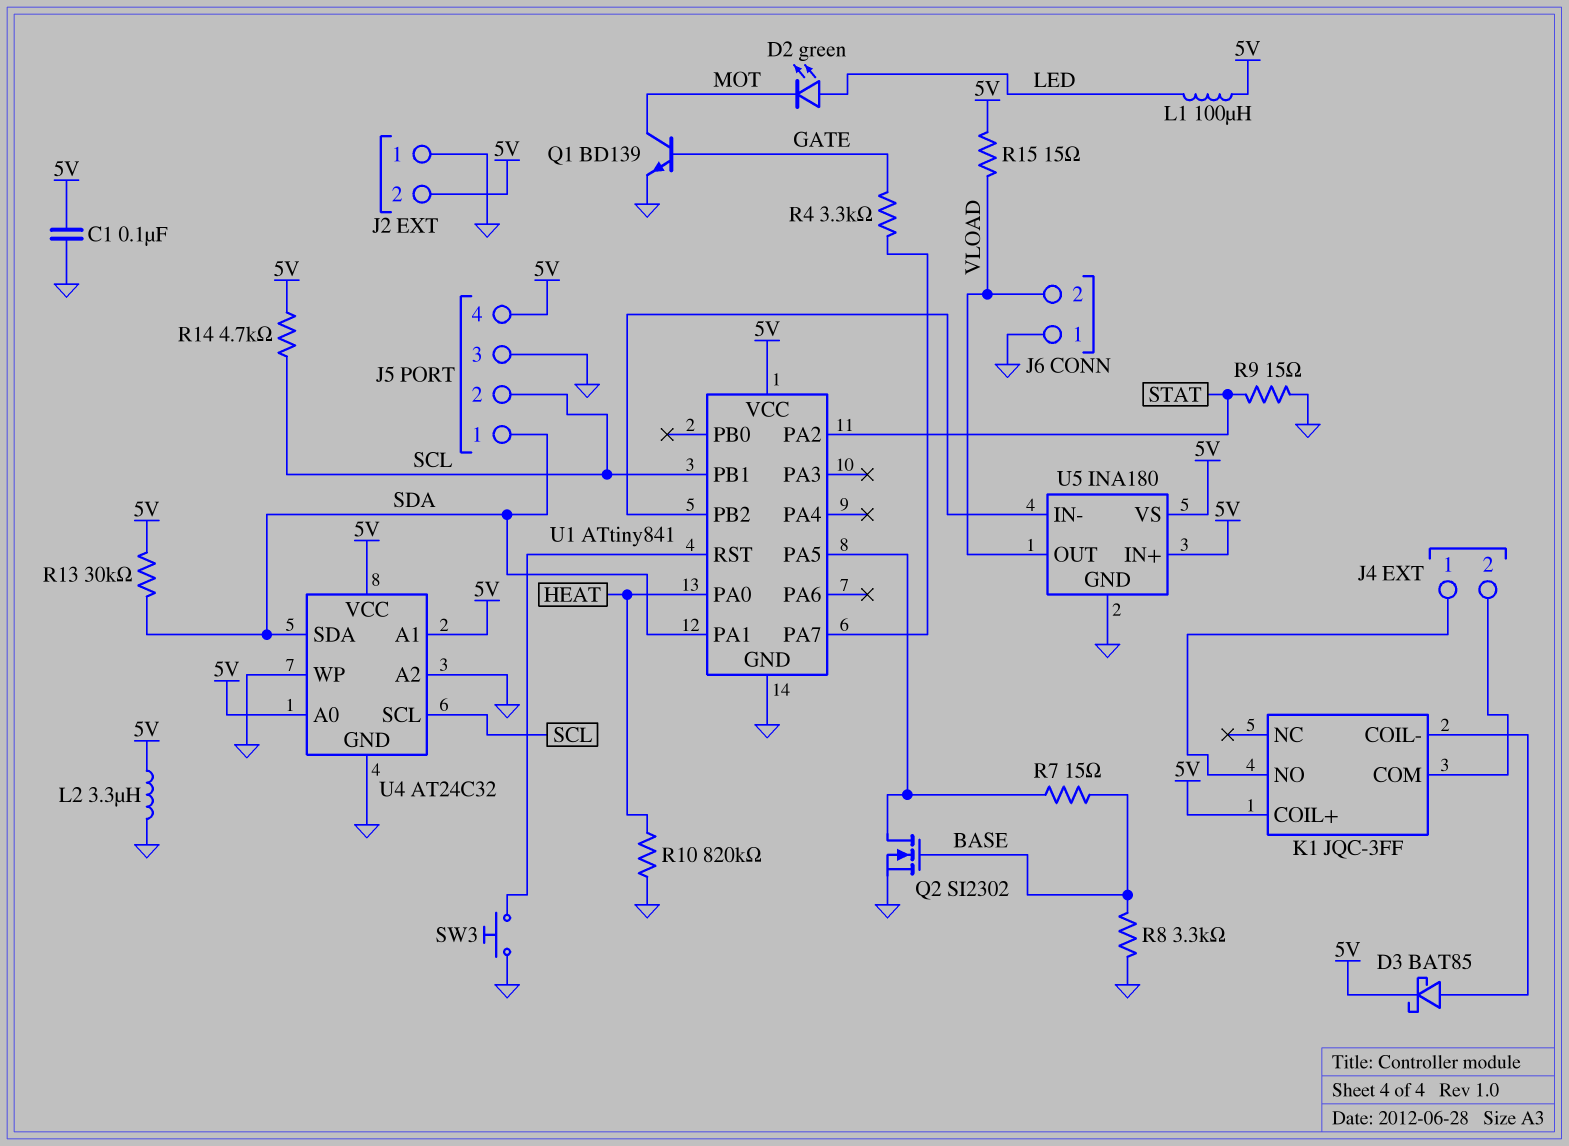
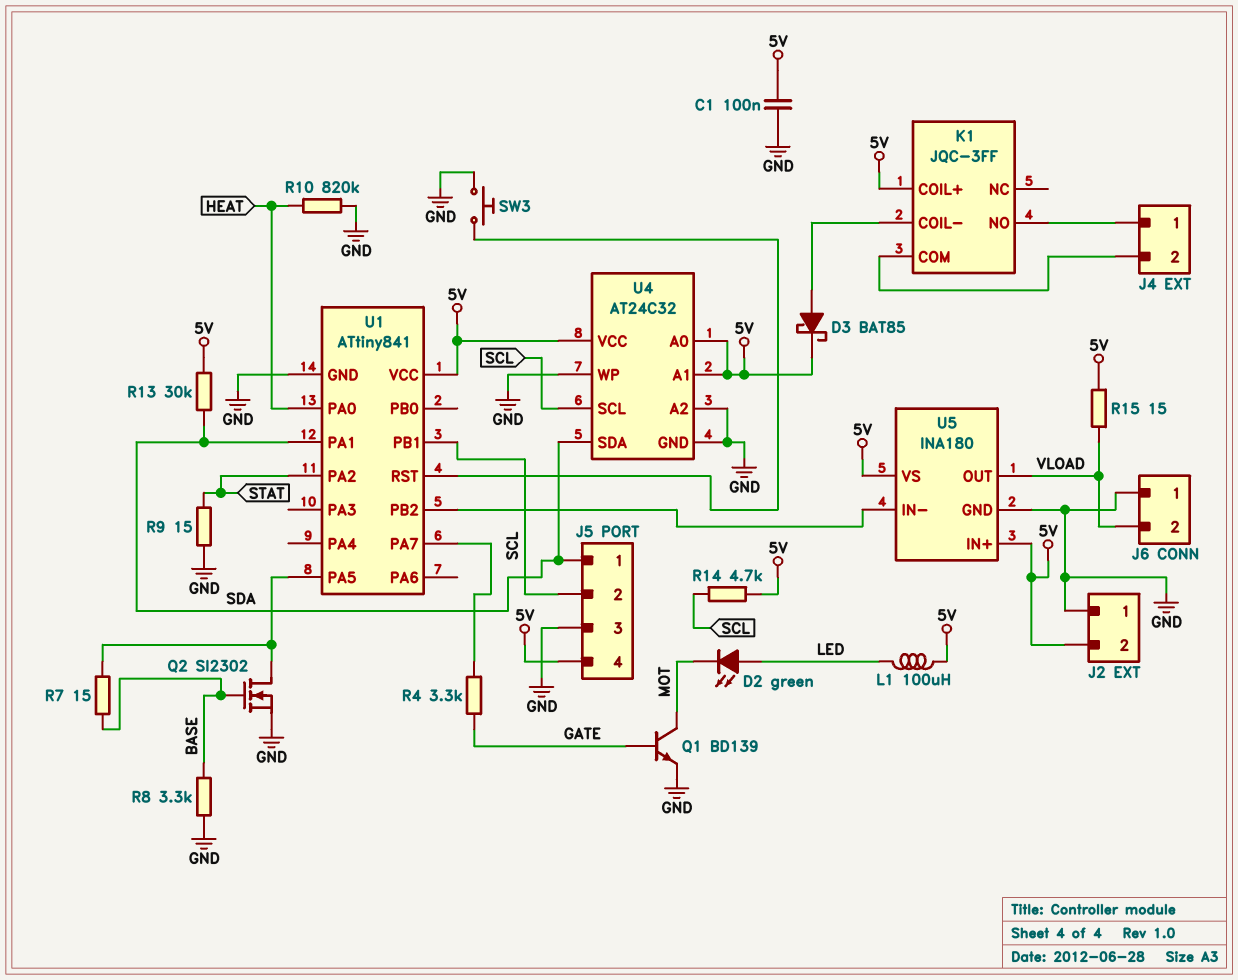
L2: 3.3uH (5V, GND) -> none

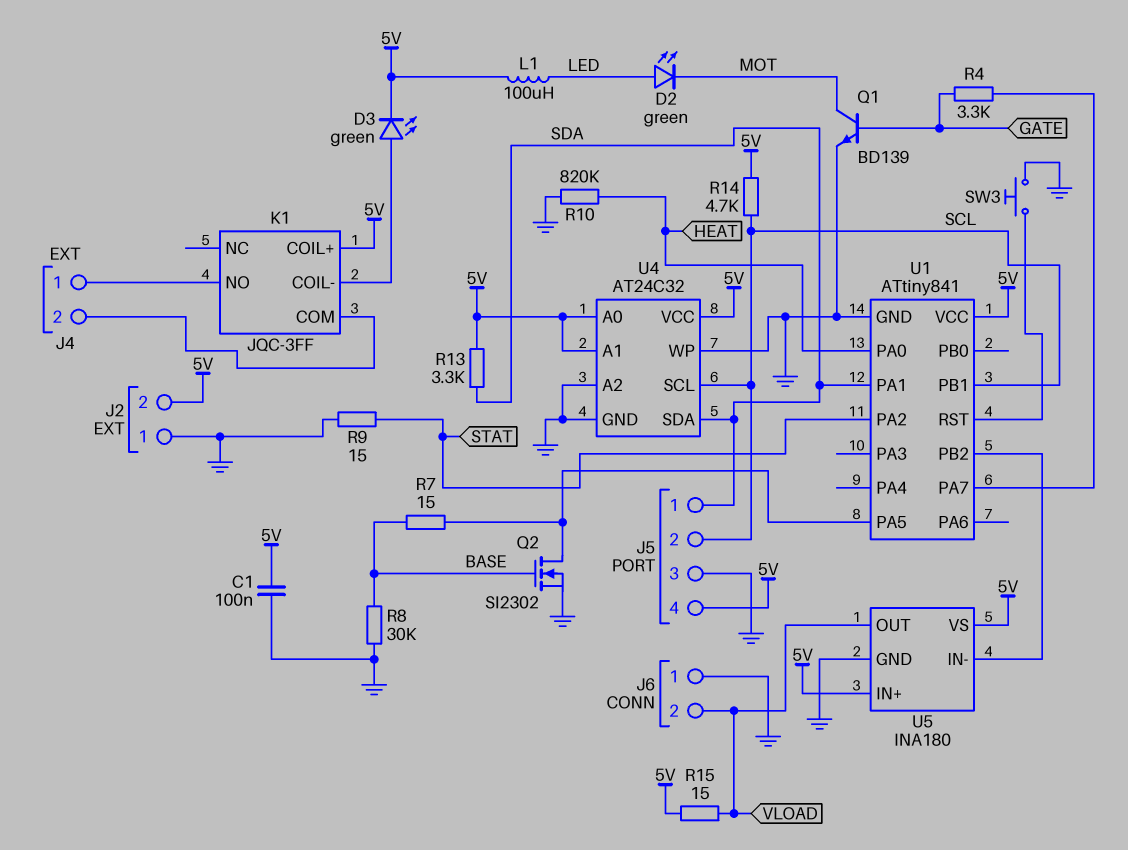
D3: schottky BAT85 (A K1/COIL-, K 5V) -> LED green (A K1/COIL-, K 5V)
R8: 3.3k (BASE, GND) -> 30k (BASE, GND)
R13: 30k (5V, SDA) -> 3.3k (5V, SDA)

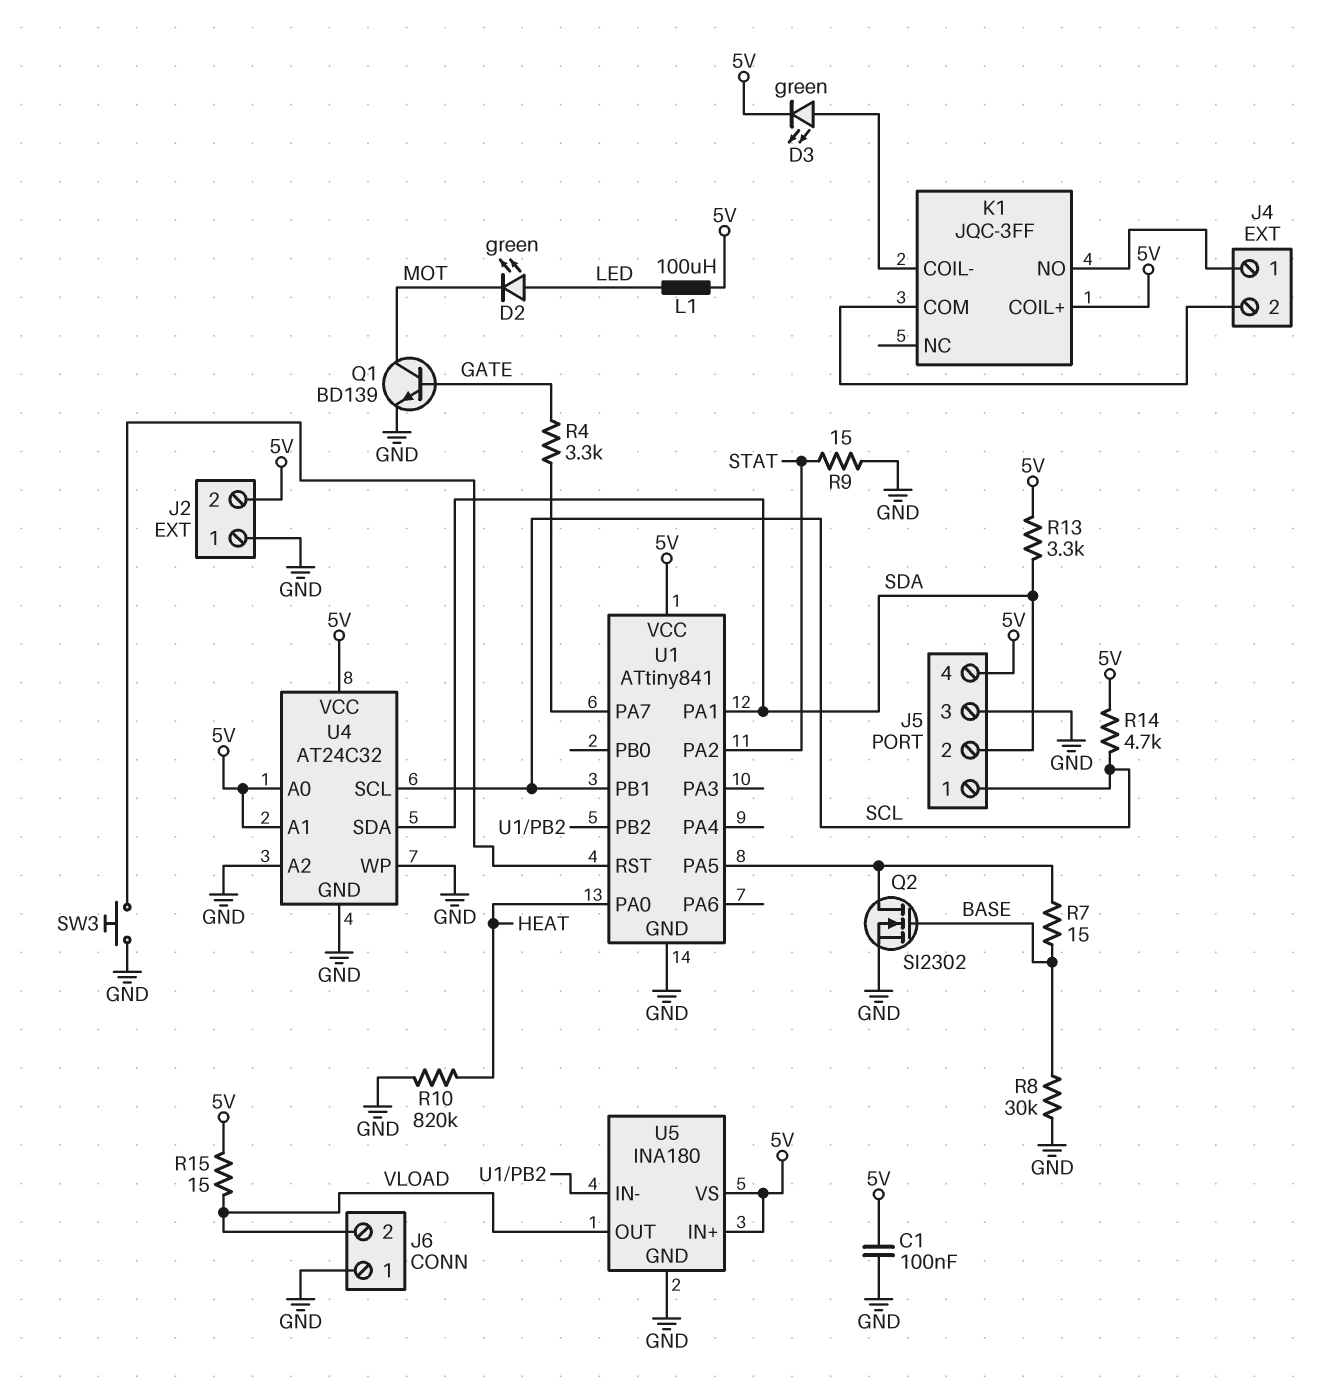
J5 pin 1: SDA -> SCL
J5 pin 2: SCL -> SDA

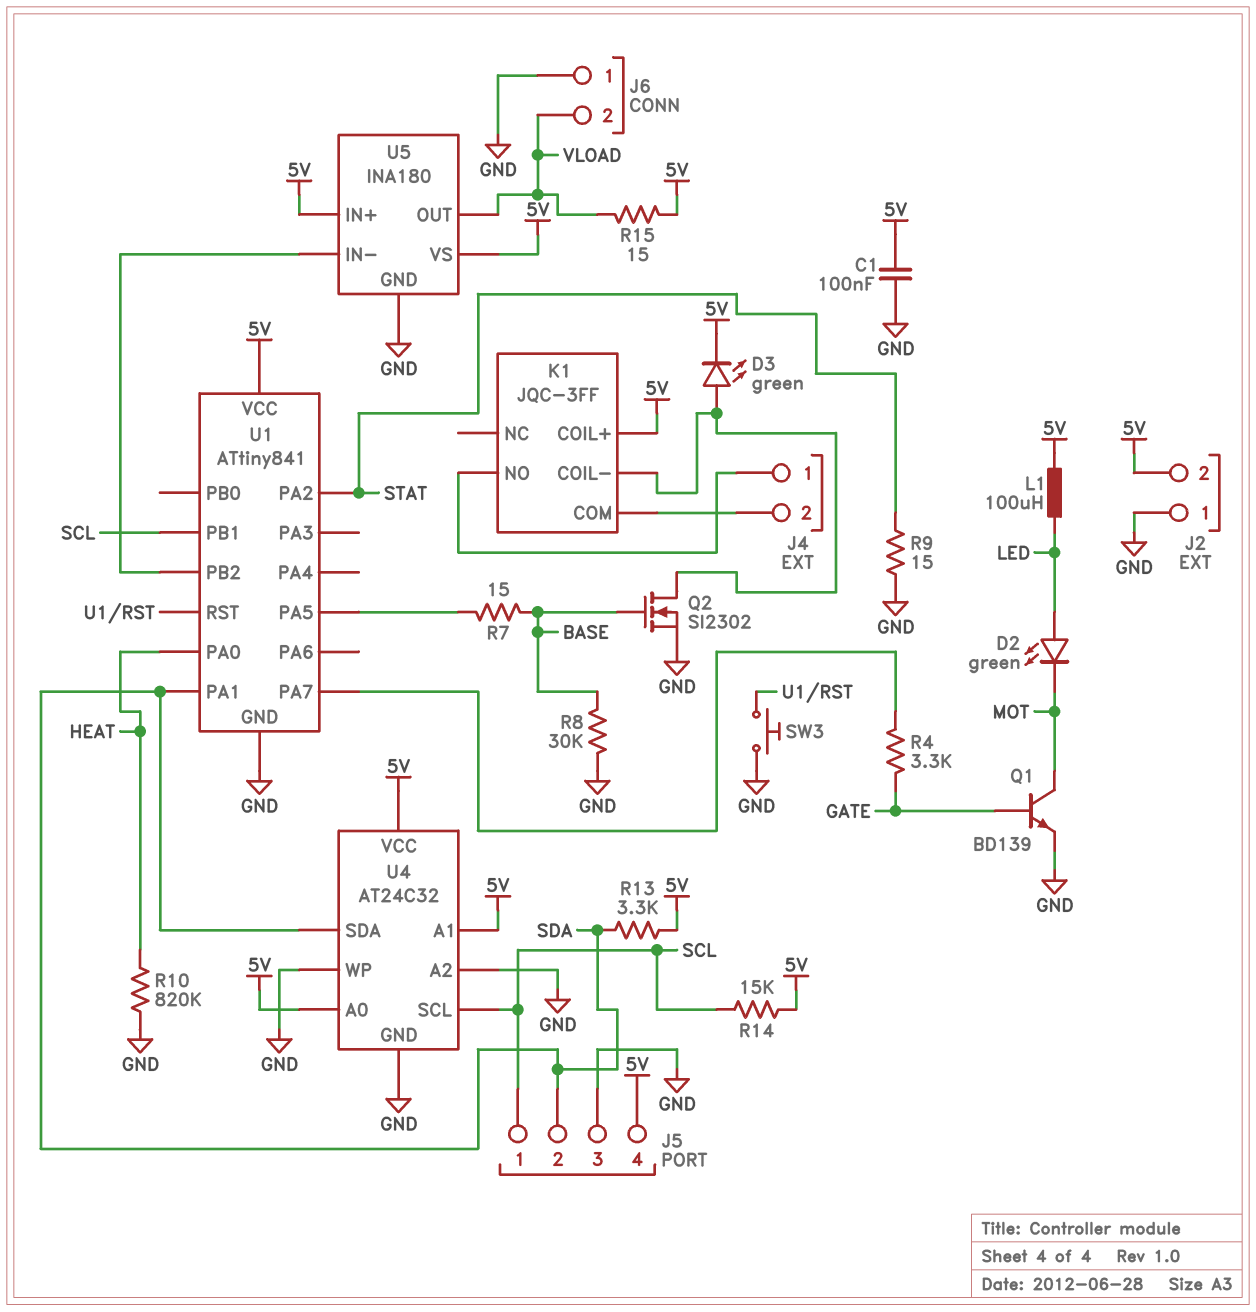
Q2: NMOS SI2302 (G BASE, D U1/PA5, S GND) -> NMOS SI2302 (G BASE, D K1/COIL-, S GND)
R14: 4.7k (5V, SCL) -> 15k (5V, SCL)

